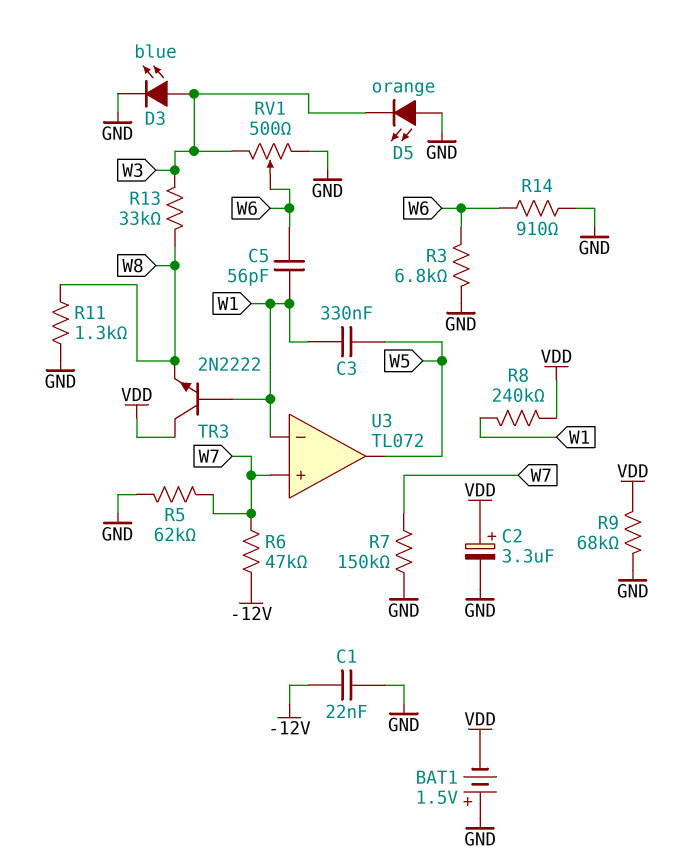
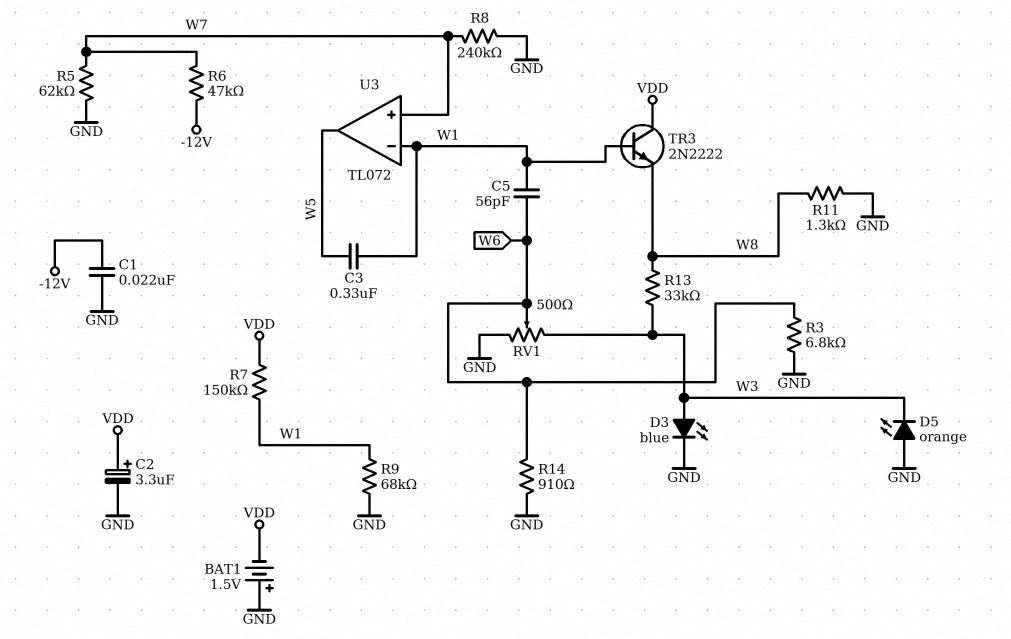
R7: 150k (GND, W7) -> 150k (VDD, W1)
R8: 240k (VDD, W1) -> 240k (GND, W7)
R9: 68k (GND, VDD) -> 68k (GND, W1)

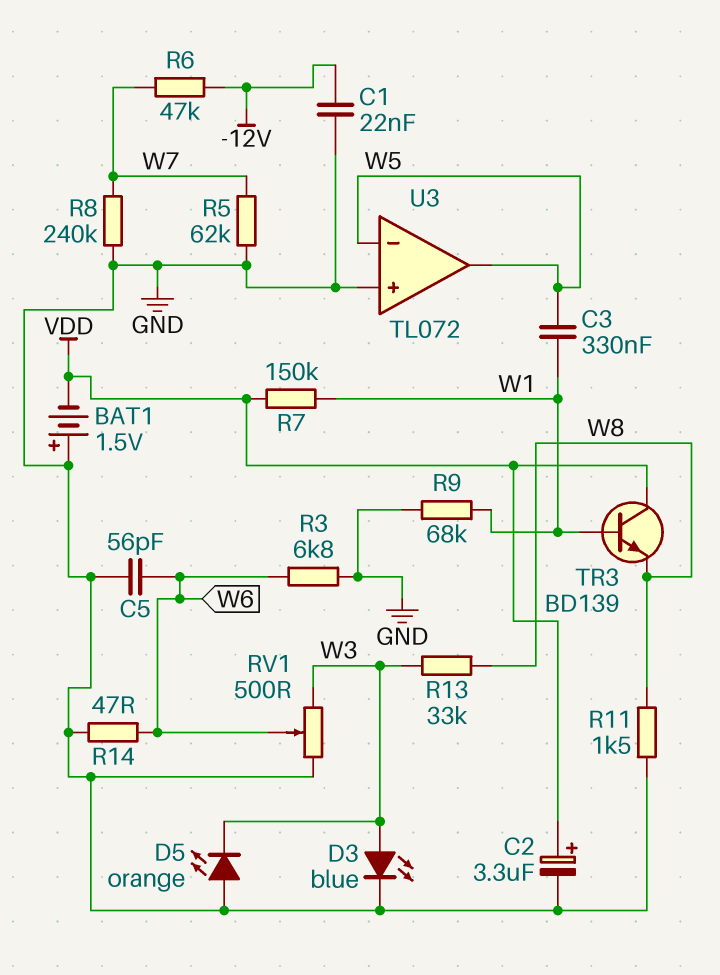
C5: 56pF (W1, W6) -> 56pF (GND, W6)
R11: 1.3k (GND, W8) -> 1.5k (GND, W8)
R14: 910 (GND, W6) -> 47 (GND, W6)
TR3: NPN 2N2222 (B W1, C VDD, E W8) -> NPN BD139 (B W1, C VDD, E W8)
U3 pin in+: W7 -> GND
U3 pin in-: W1 -> W5

